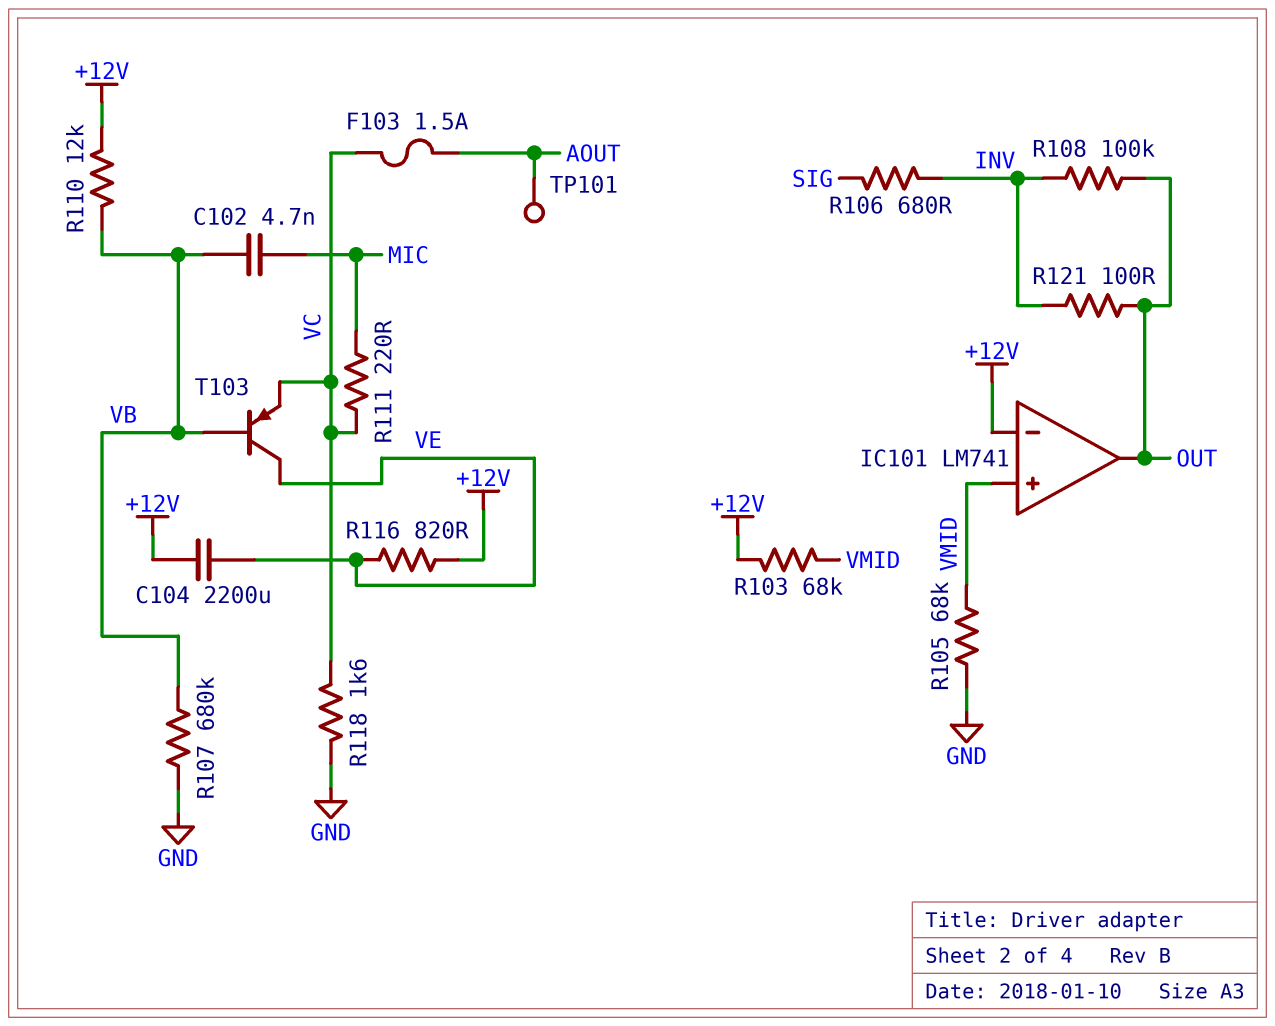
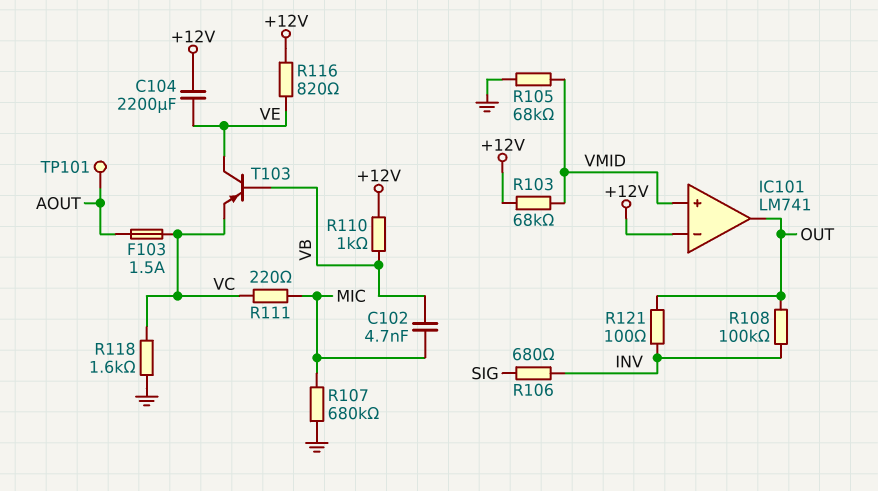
R107: 680k (GND, VB) -> 680k (GND, MIC)
R110: 12k (+12V, VB) -> 1k (+12V, VB)

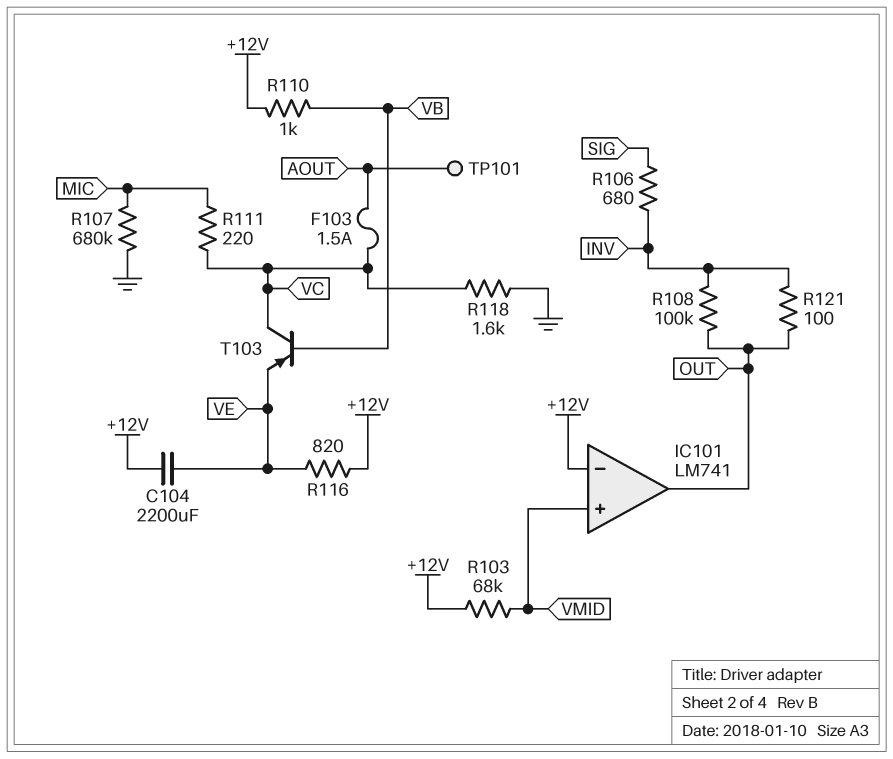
C102: 4.7nF (MIC, VB) -> none
R105: 68k (GND, VMID) -> none
T103: PNP (B VB, C VE, E VC) -> PNP (B VB, C VC, E VE)

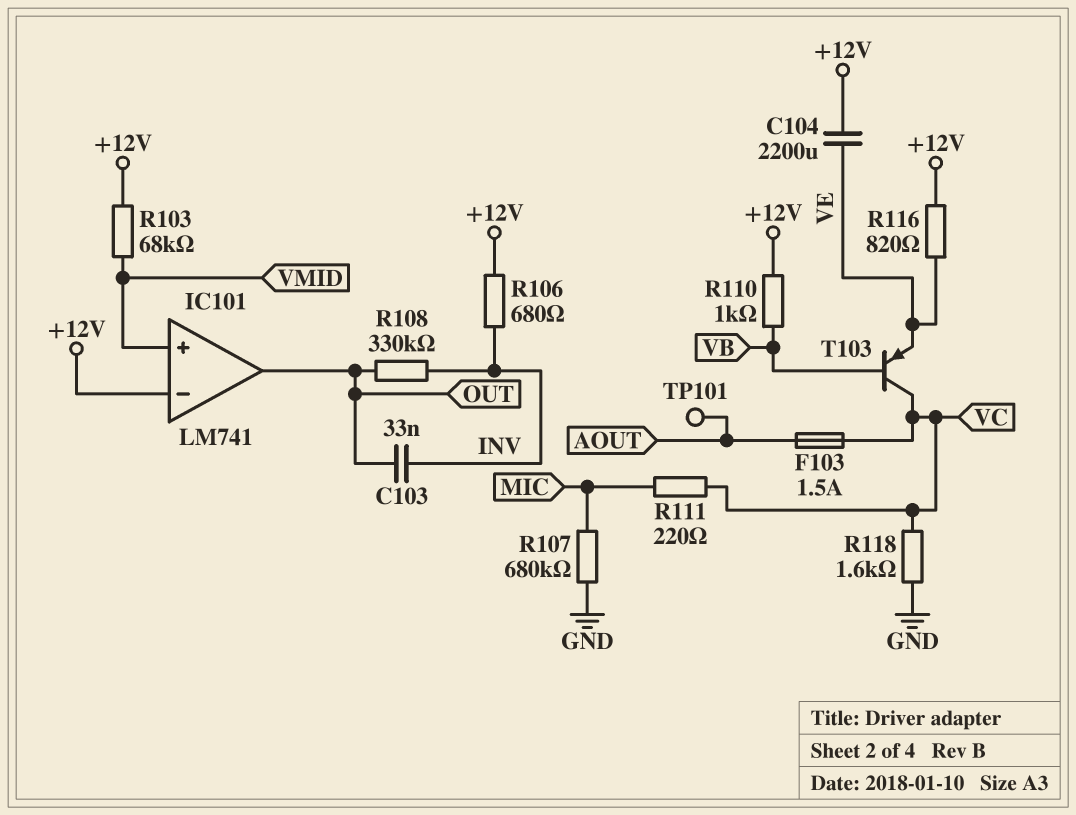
C103: none -> 33nF (INV, OUT)
R106: 680 (INV, SIG) -> 680 (+12V, INV)
R108: 100k (INV, OUT) -> 330k (INV, OUT)
R121: 100 (INV, OUT) -> none

